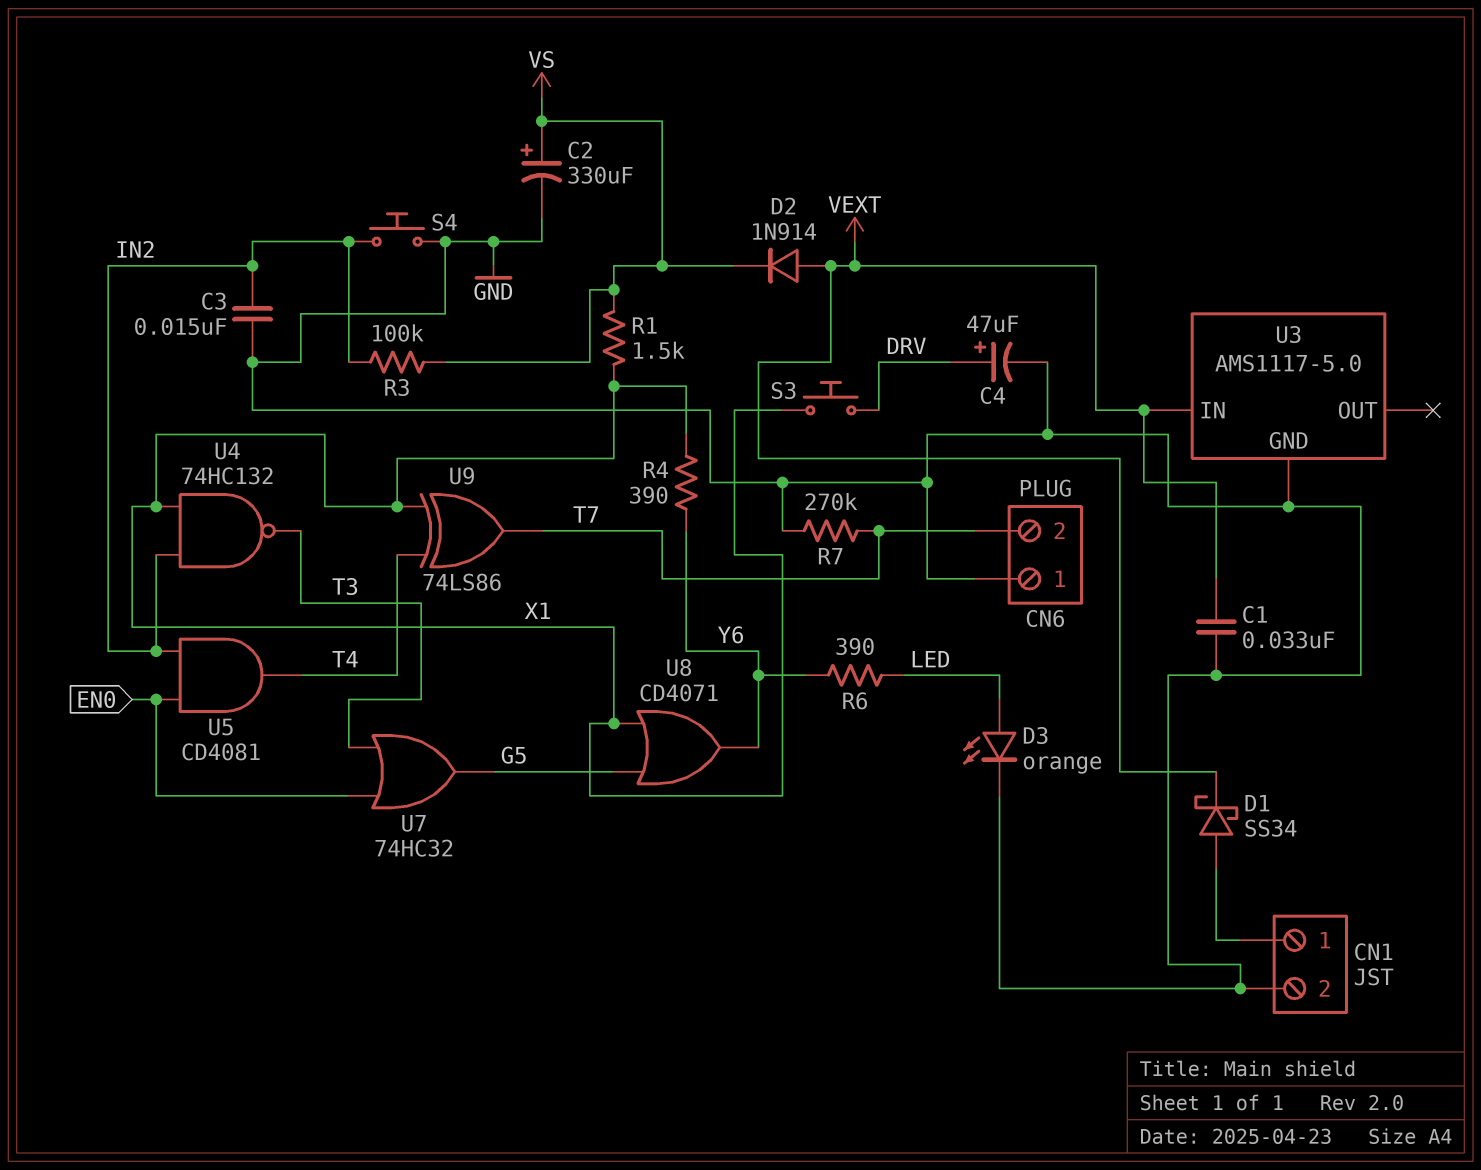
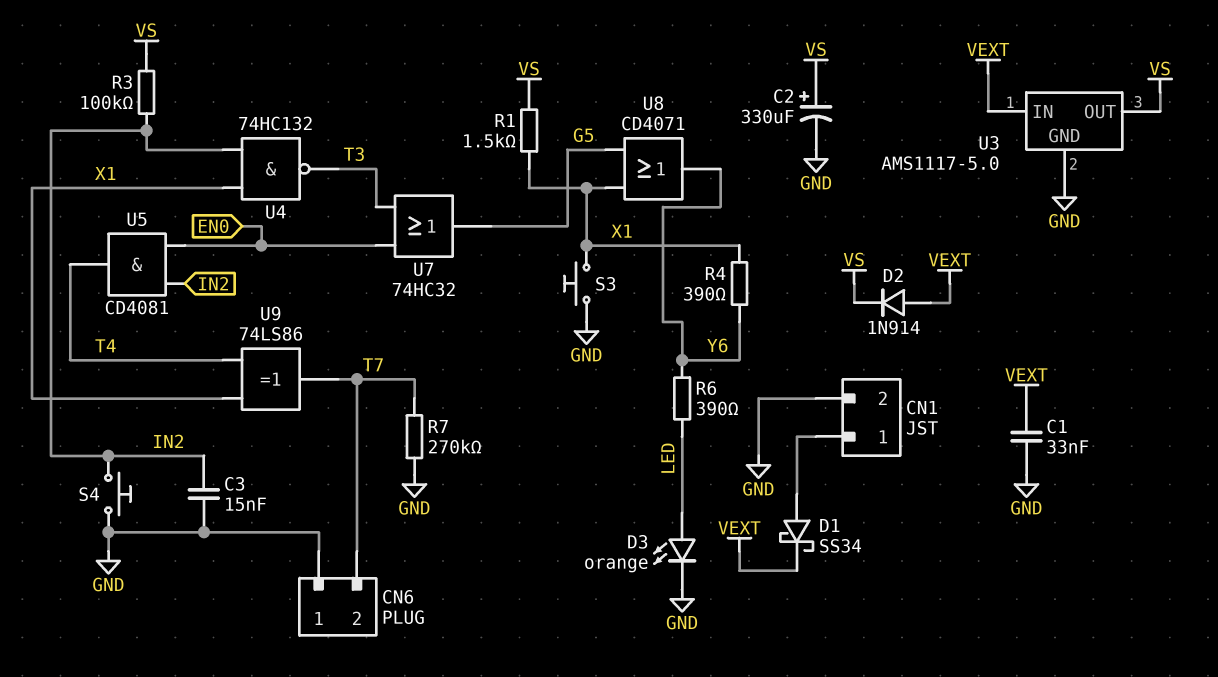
C4: 47uF (plus DRV, minus GND) -> none
S3: button (DRV, X1) -> button (GND, X1)
U3 pin OUT: none -> VS

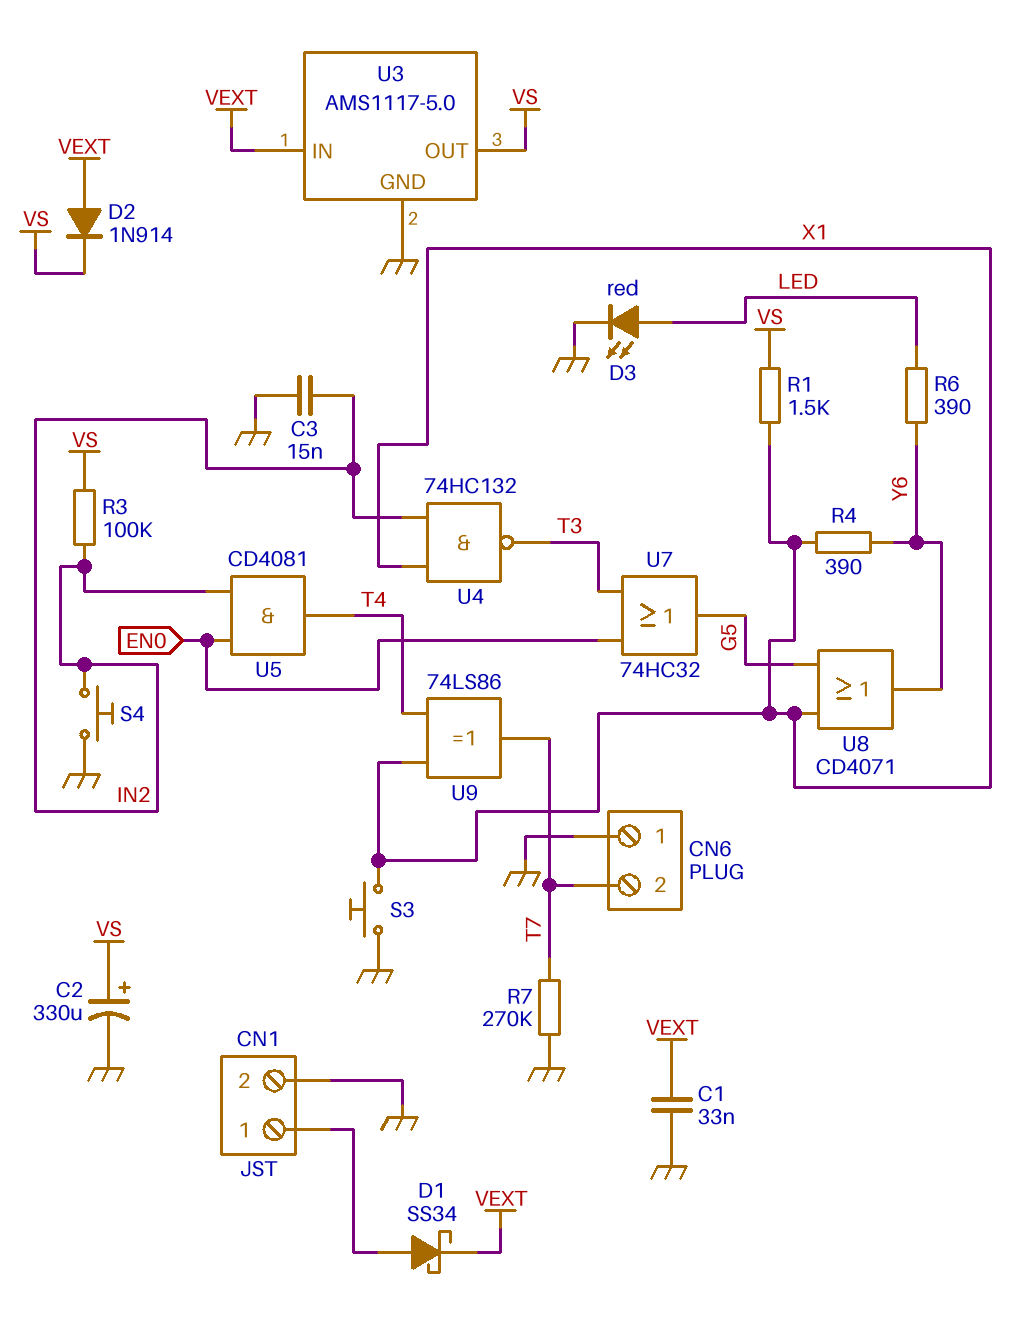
D3: LED orange (A LED, K GND) -> LED red (A LED, K GND)

